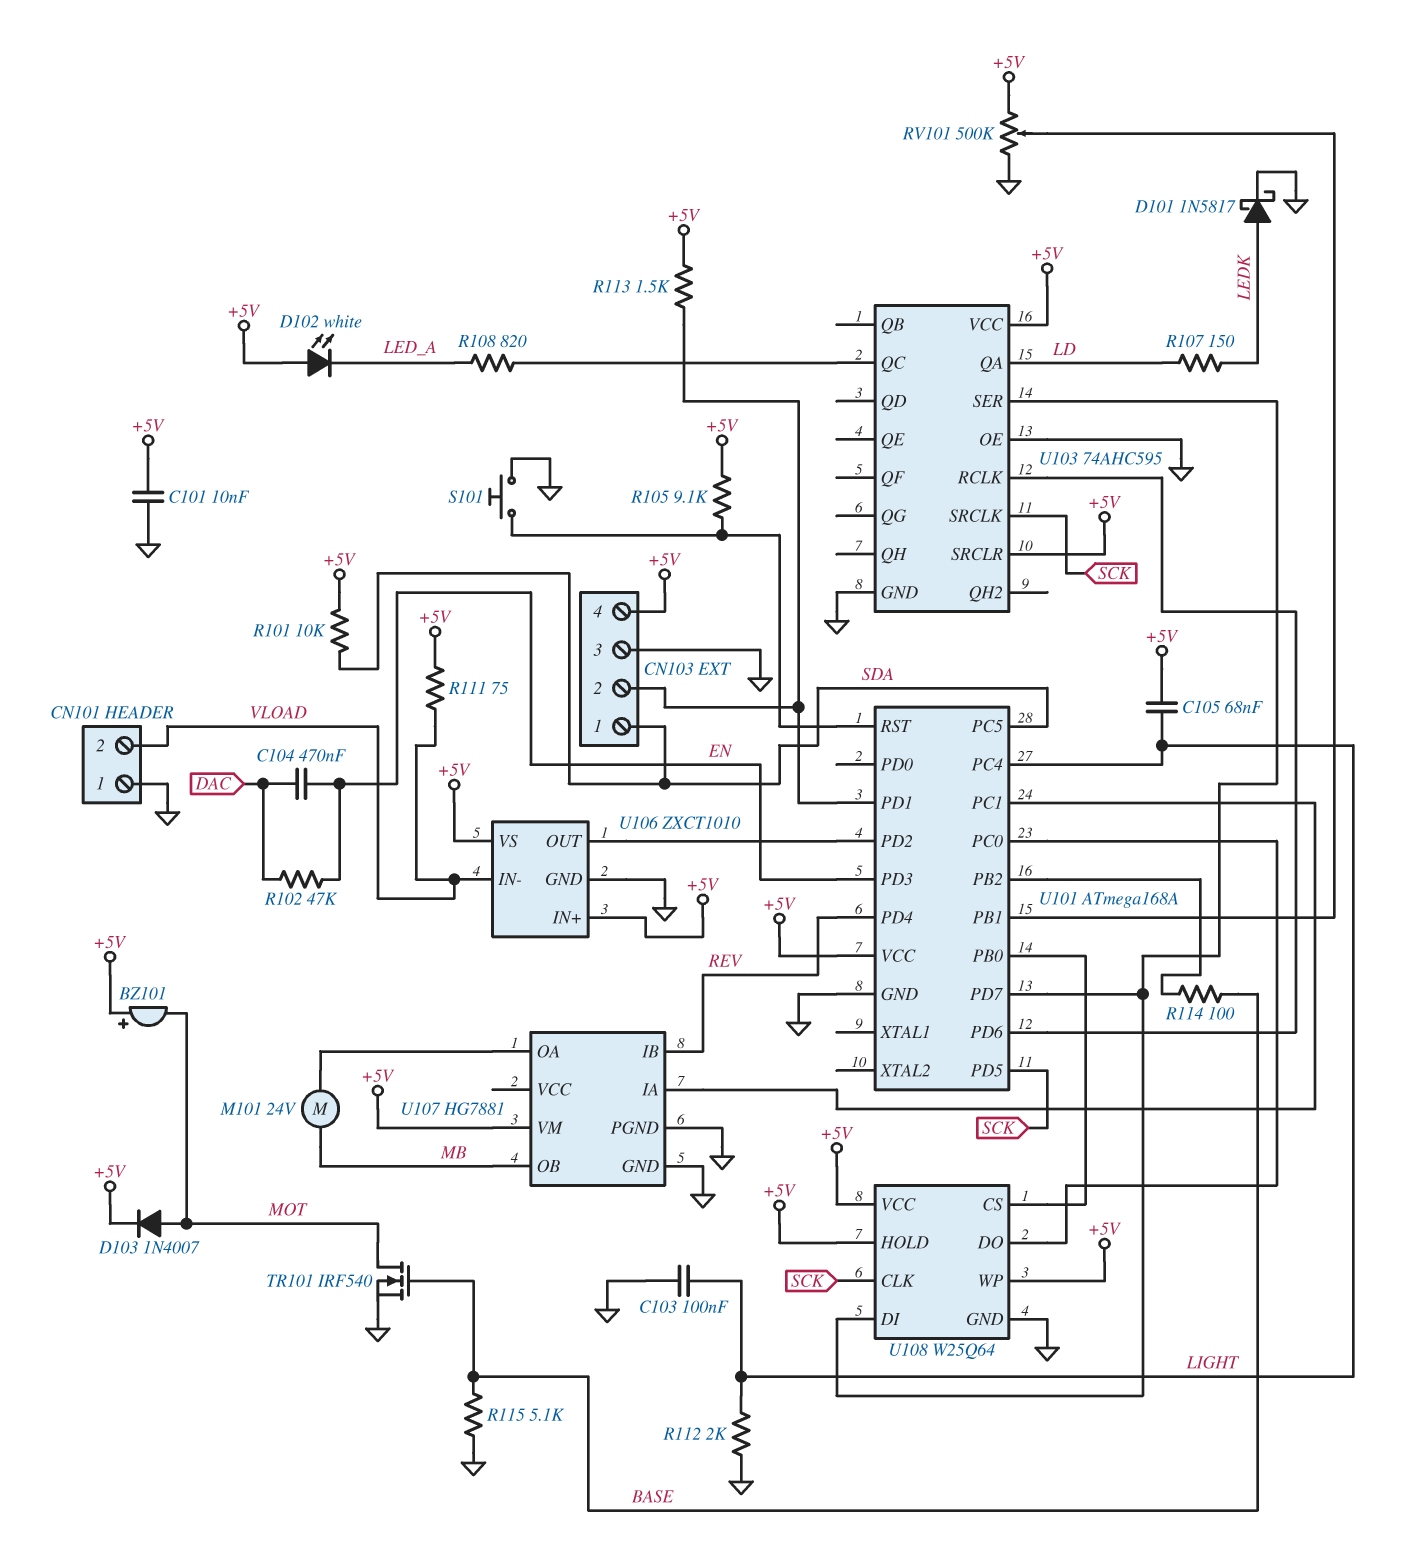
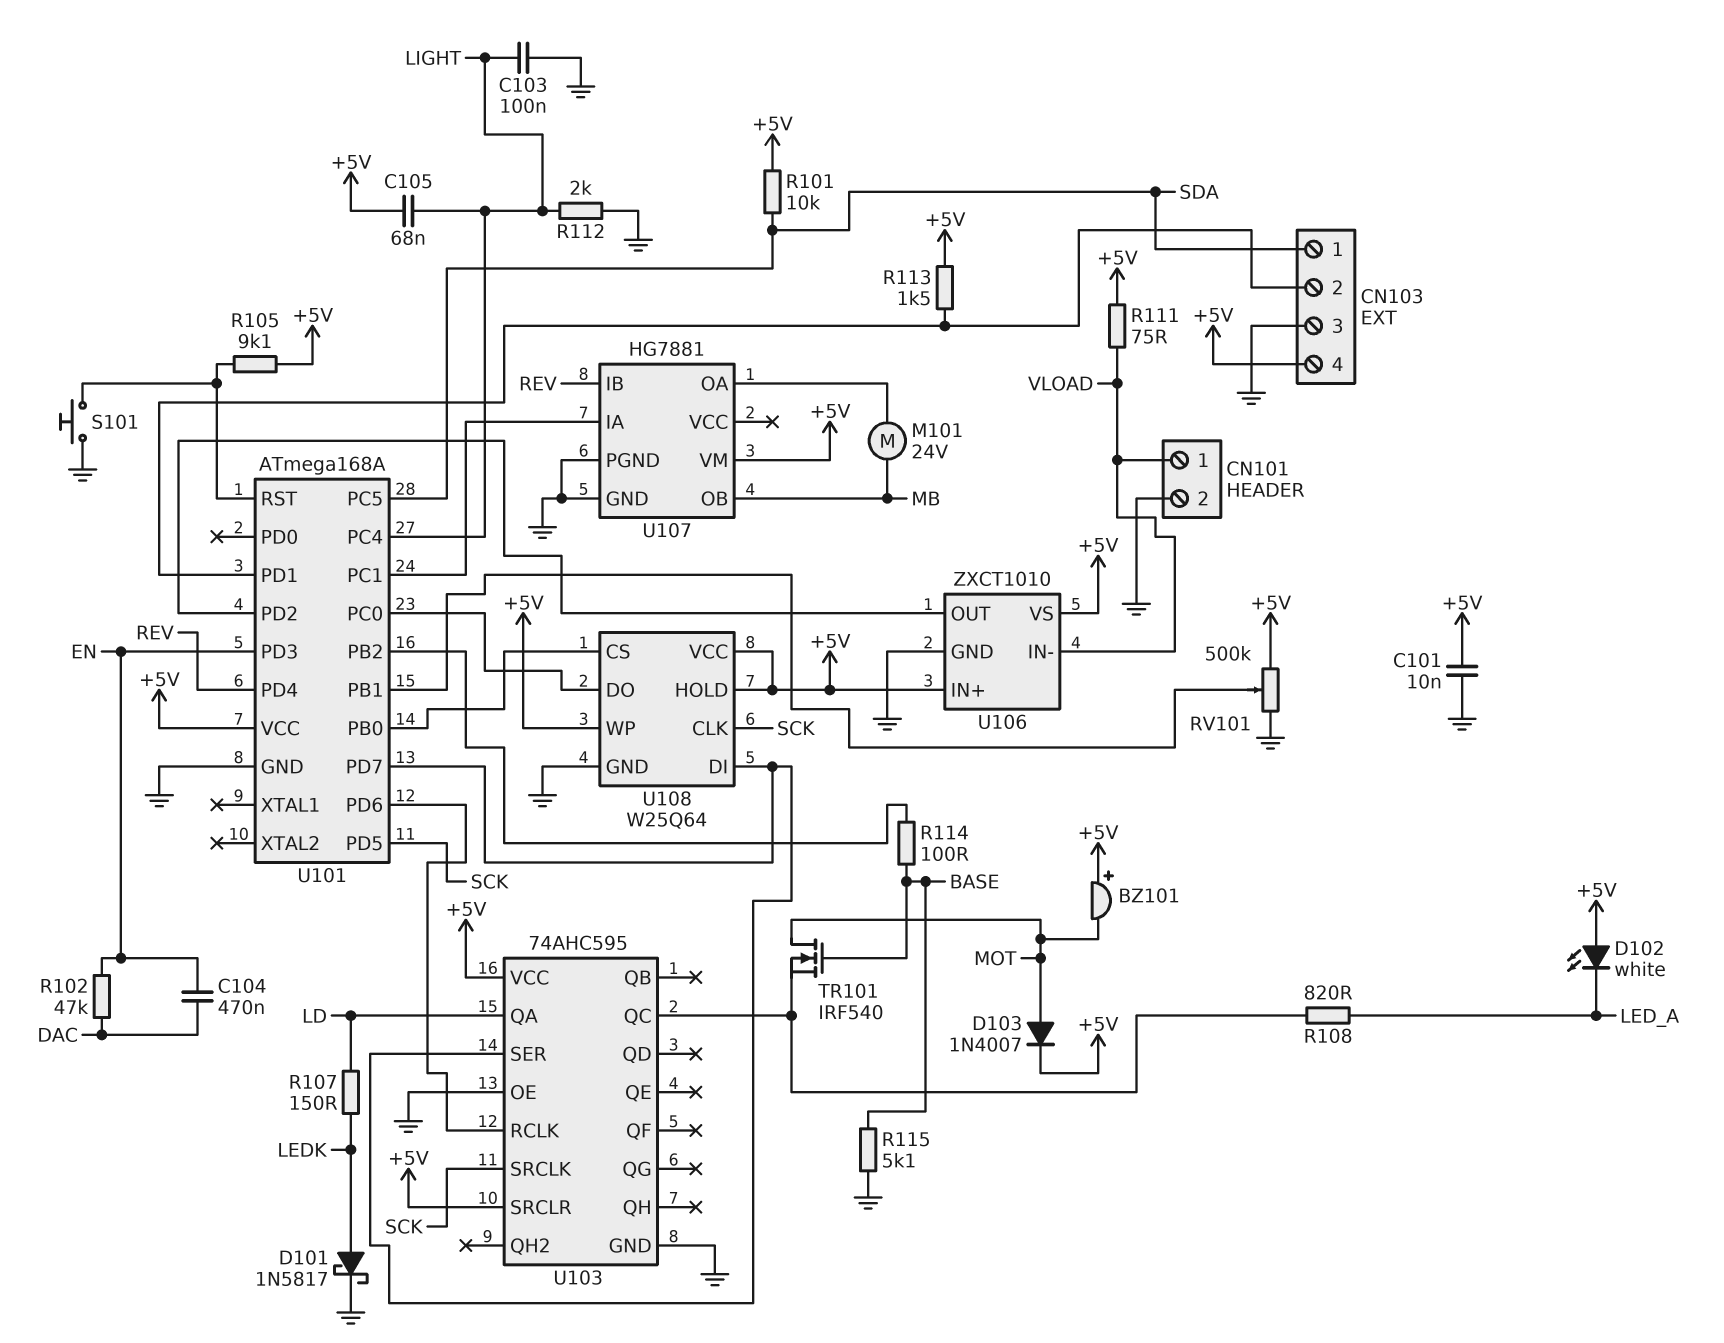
CN101 pin 1: GND -> VLOAD
CN101 pin 2: VLOAD -> GND
TR101: NMOS IRF540 (G BASE, D MOT, S GND) -> NMOS IRF540 (G BASE, D MOT, S U103/QC)

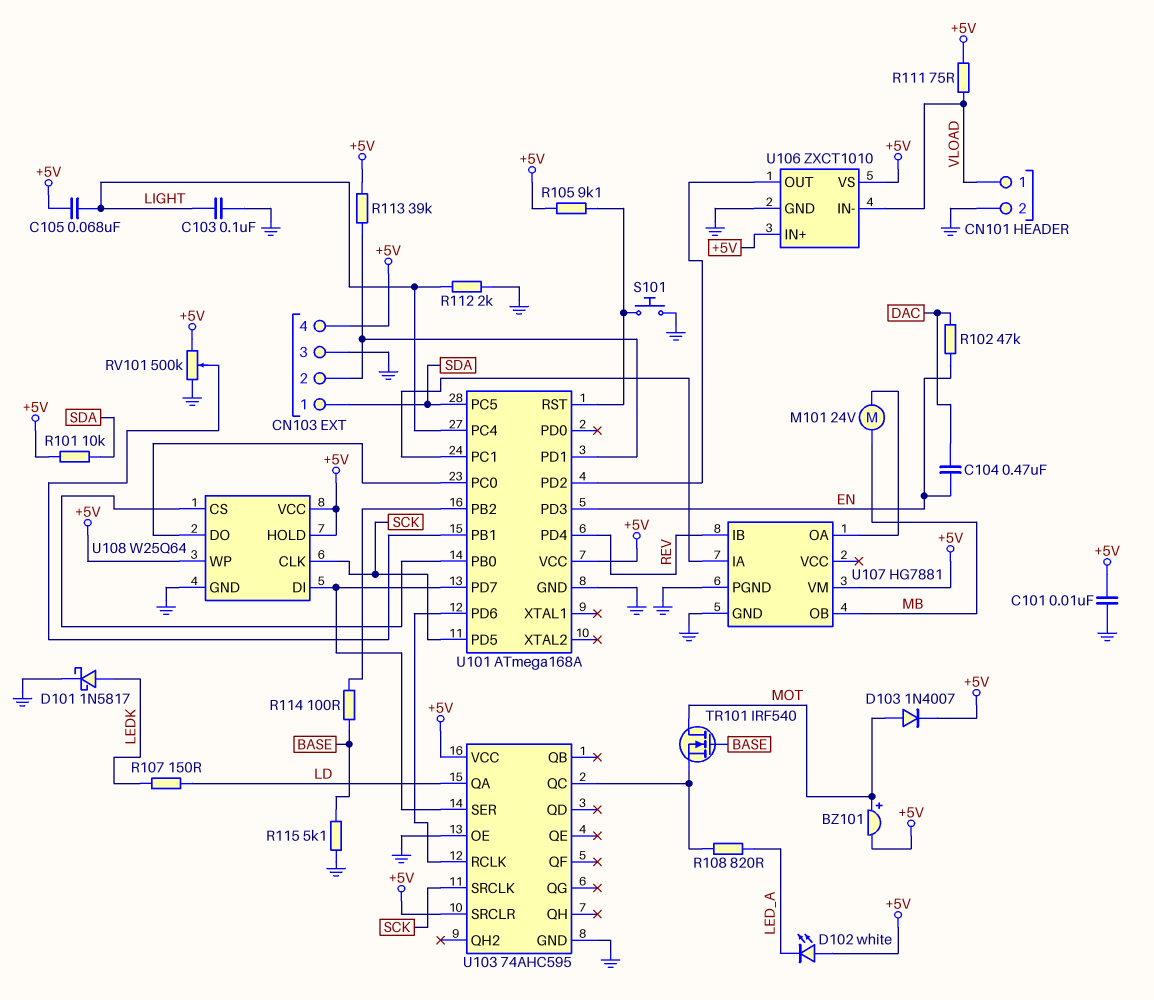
BZ101: buzzer (plus +5V, minus MOT) -> buzzer (plus MOT, minus +5V)
R113: 1.5k (+5V, CN103/2) -> 39k (+5V, CN103/2)

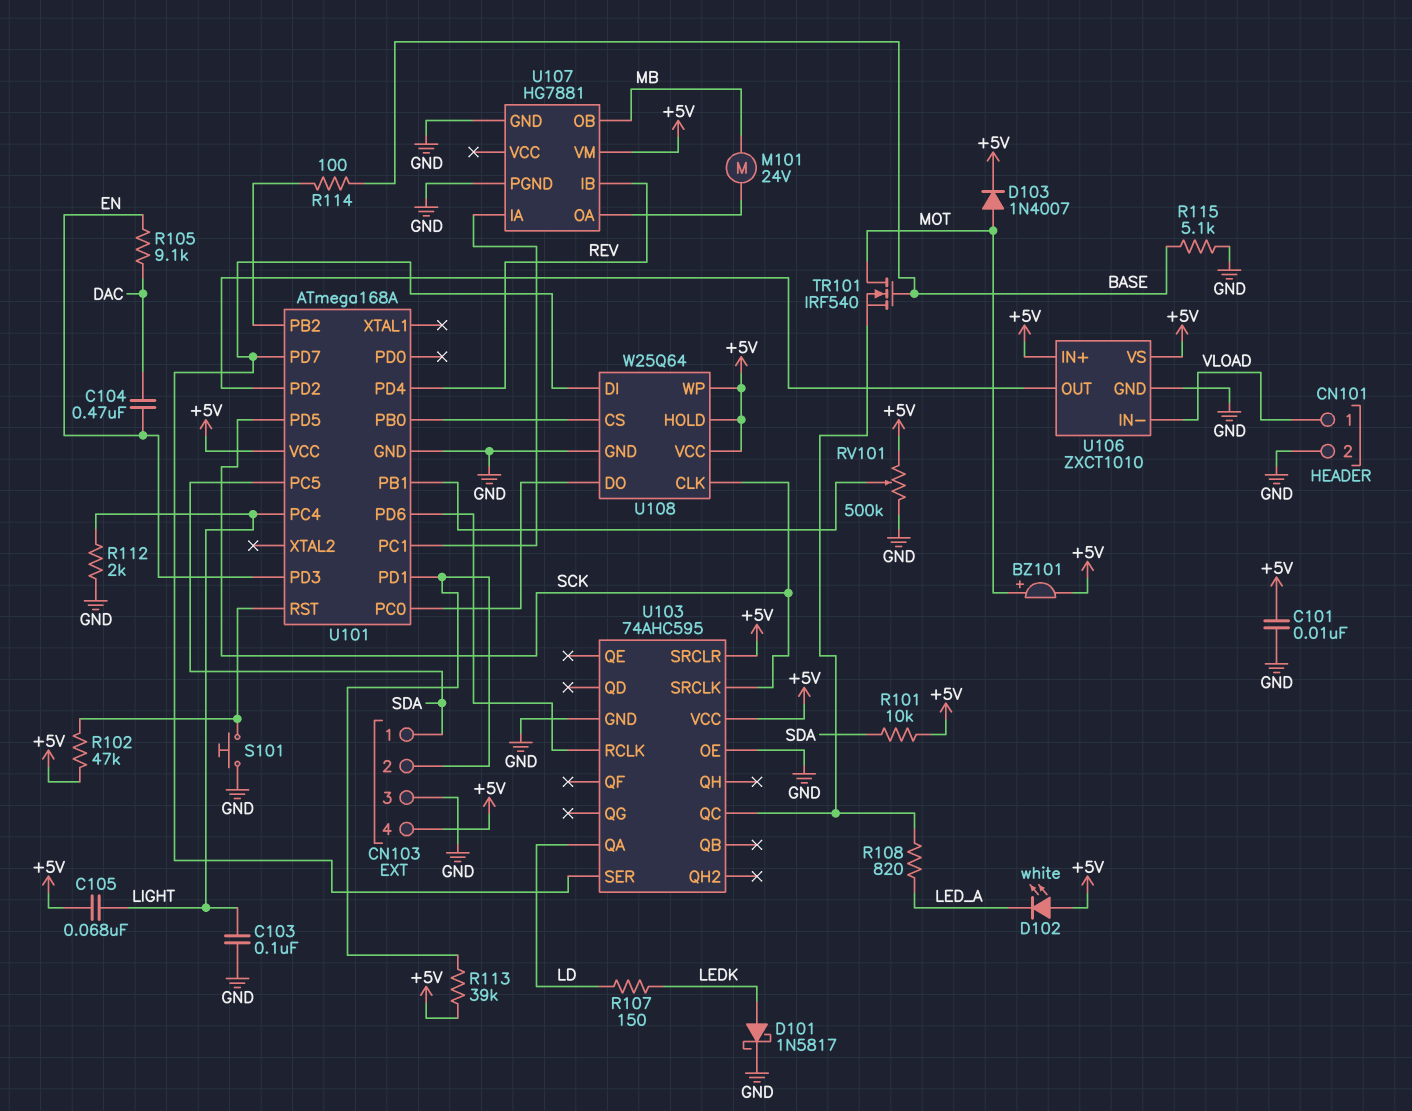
R102: 47k (DAC, EN) -> 47k (+5V, U101/RST)
R105: 9.1k (+5V, U101/RST) -> 9.1k (DAC, EN)
R111: 75 (+5V, VLOAD) -> none

